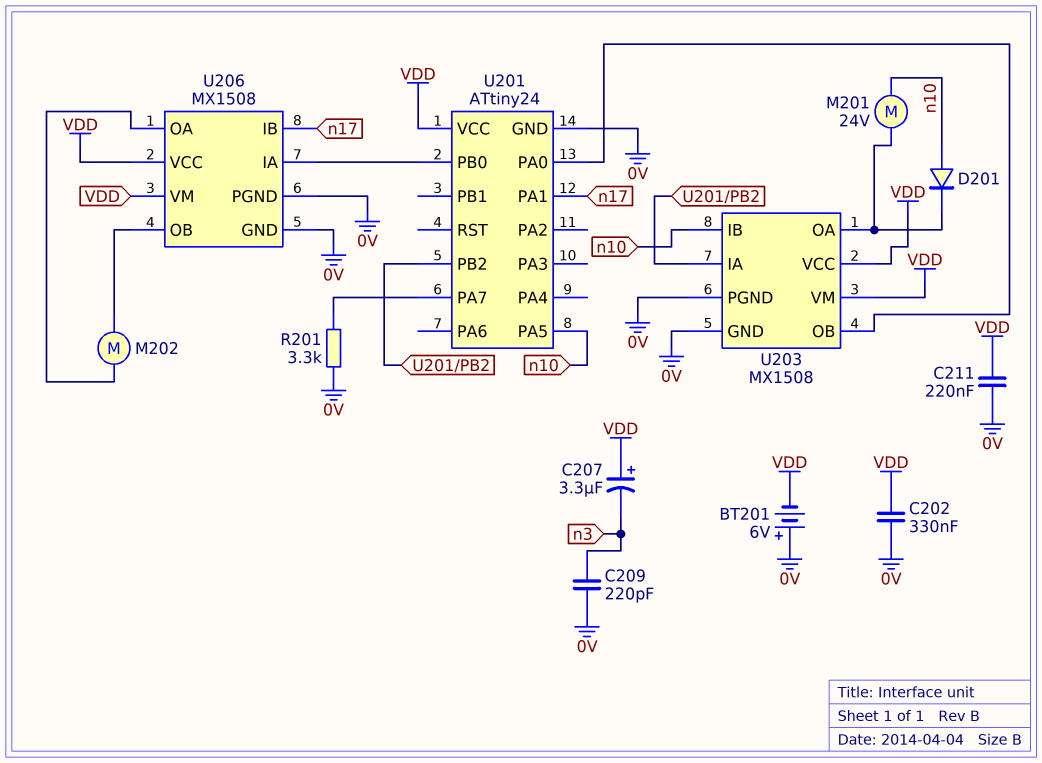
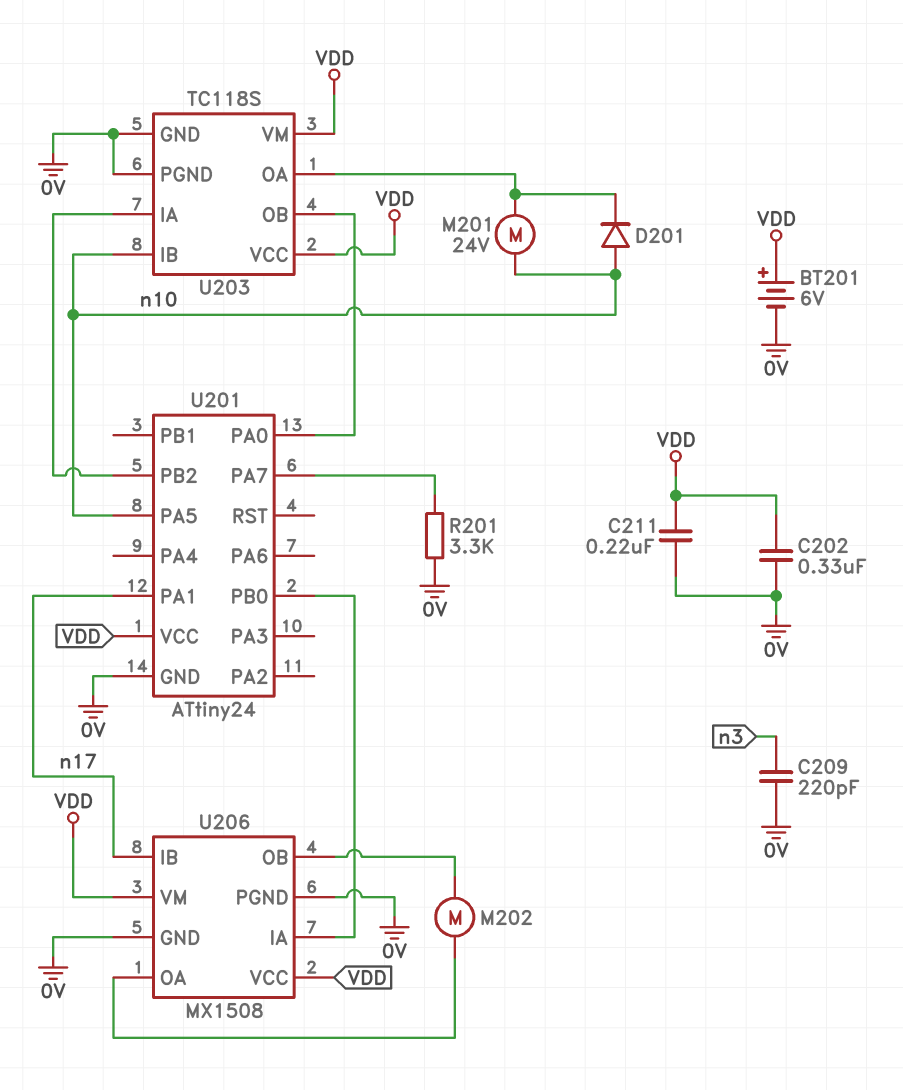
BT201: 6V (plus 0V, minus VDD) -> 6V (plus VDD, minus 0V)
C207: 3.3uF (plus VDD, minus n3) -> none
U203: MX1508 -> TC118S

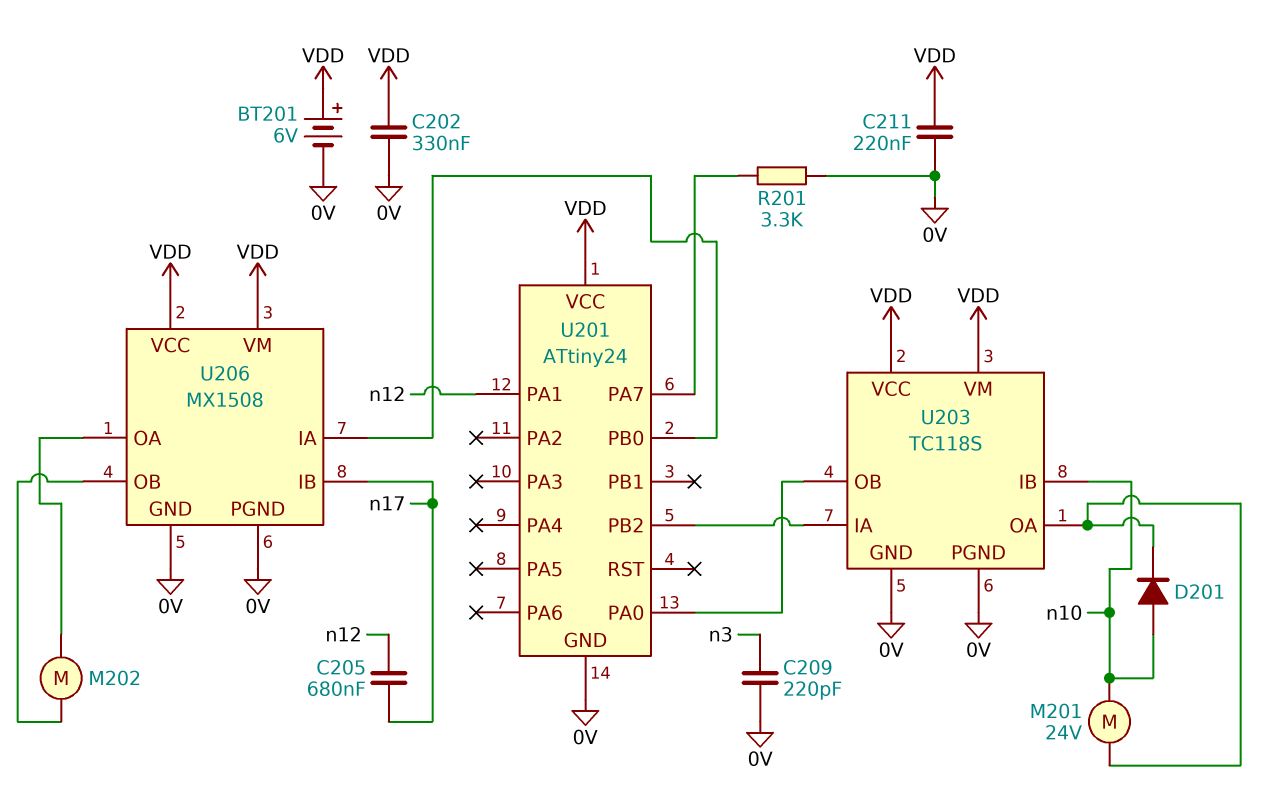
C205: none -> 680nF (n12, n17)
U201 pin PA1: n17 -> n12
U201 pin PA5: n10 -> none

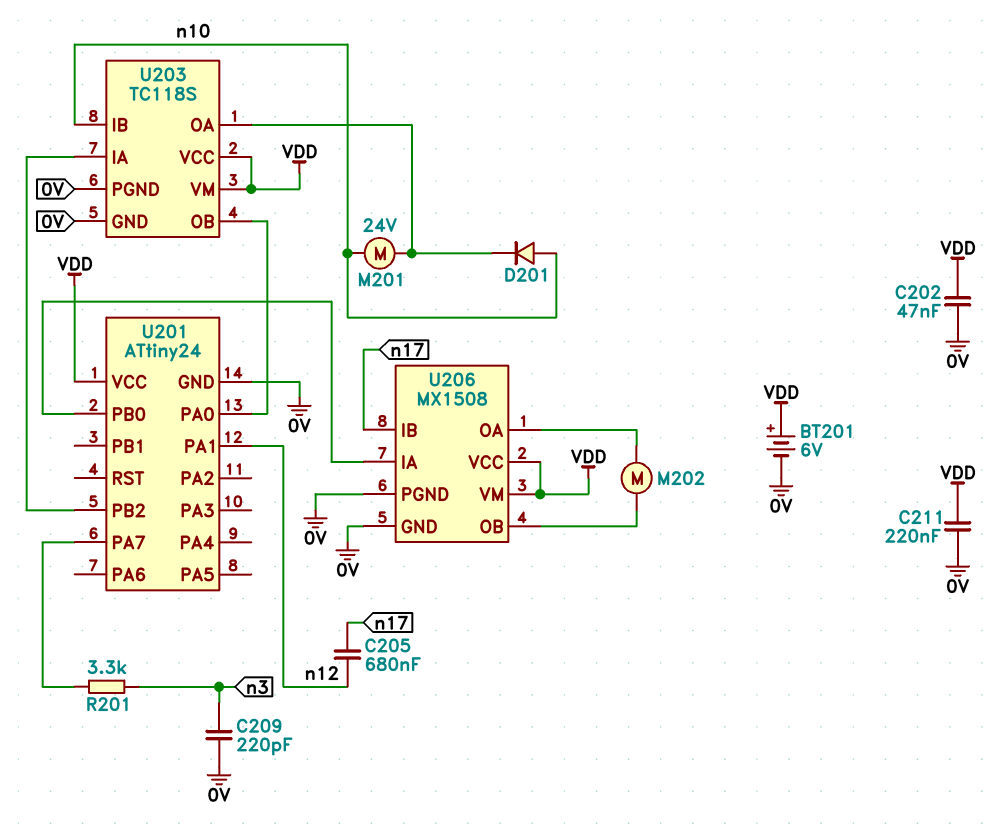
C202: 330nF (0V, VDD) -> 47nF (0V, VDD)
R201: 3.3k (0V, U201/PA7) -> 3.3k (U201/PA7, n3)

